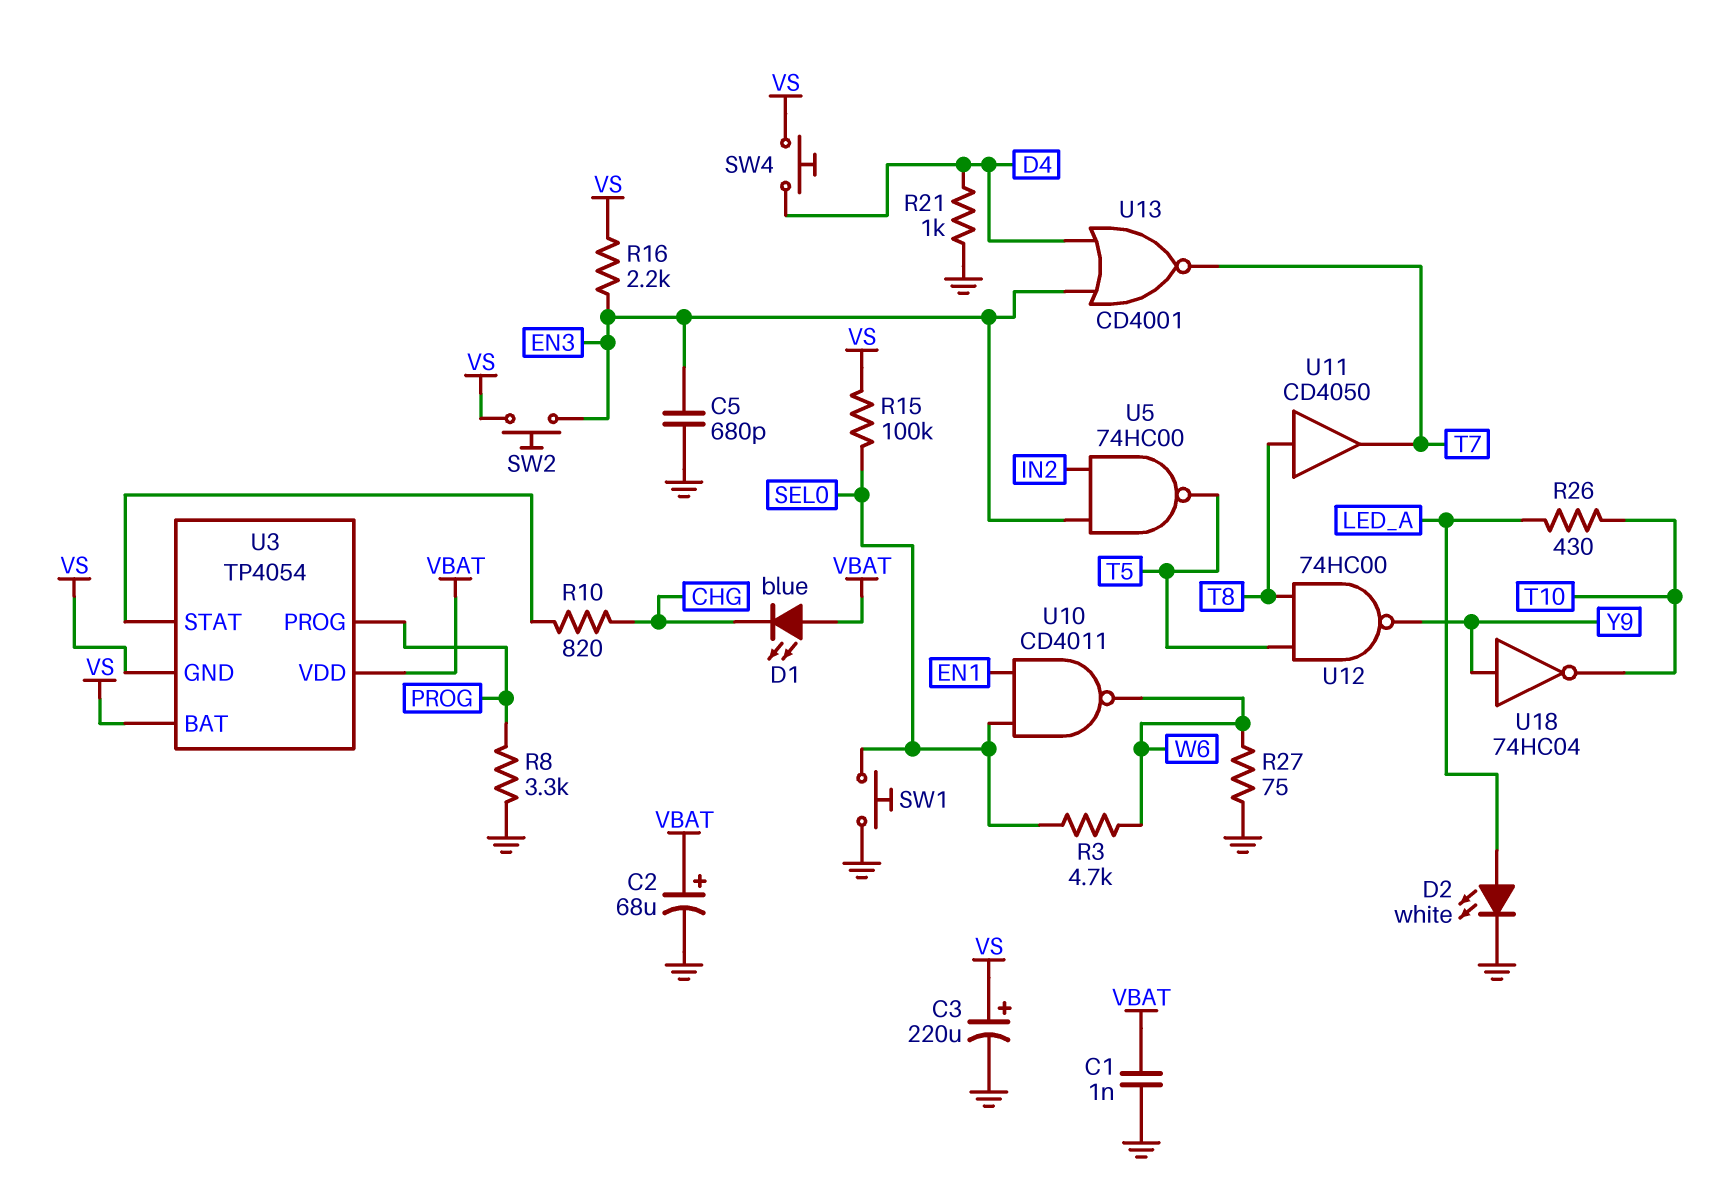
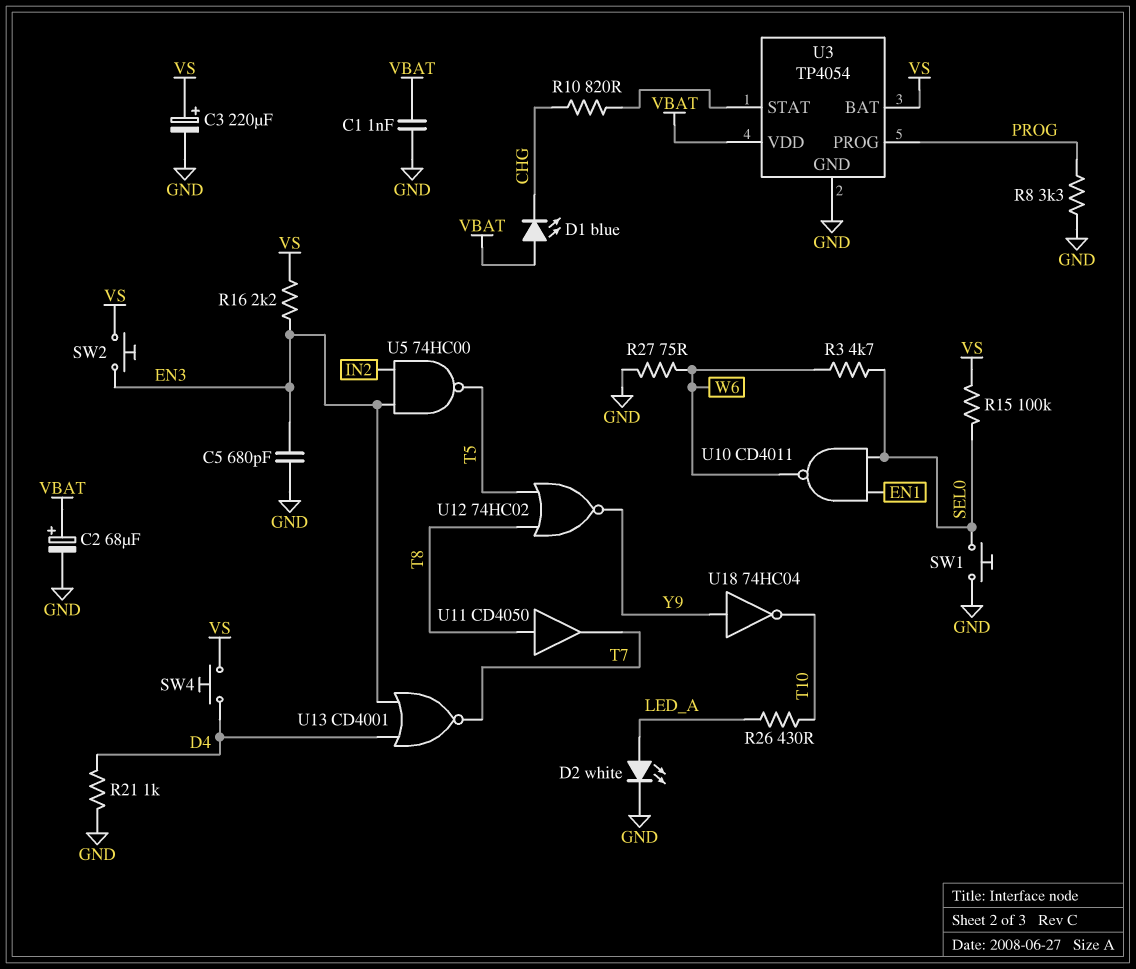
U3 pin GND: VS -> GND
U12: NAND 74HC00 (in T5, in T8, out Y9) -> NOR 74HC02 (in T5, in T8, out Y9)

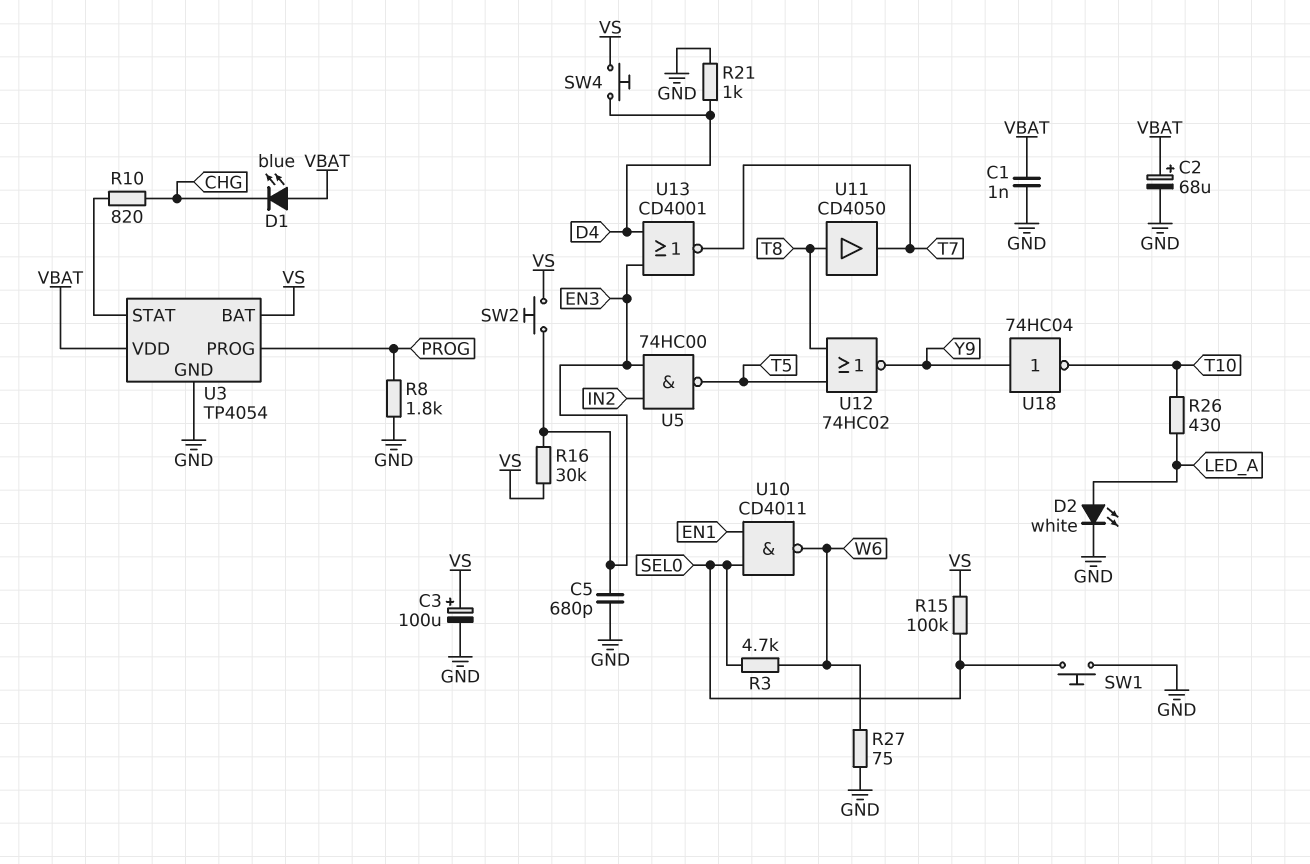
C3: 220uF (plus VS, minus GND) -> 100uF (plus VS, minus GND)
R8: 3.3k (GND, PROG) -> 1.8k (GND, PROG)
R16: 2.2k (EN3, VS) -> 30k (EN3, VS)

